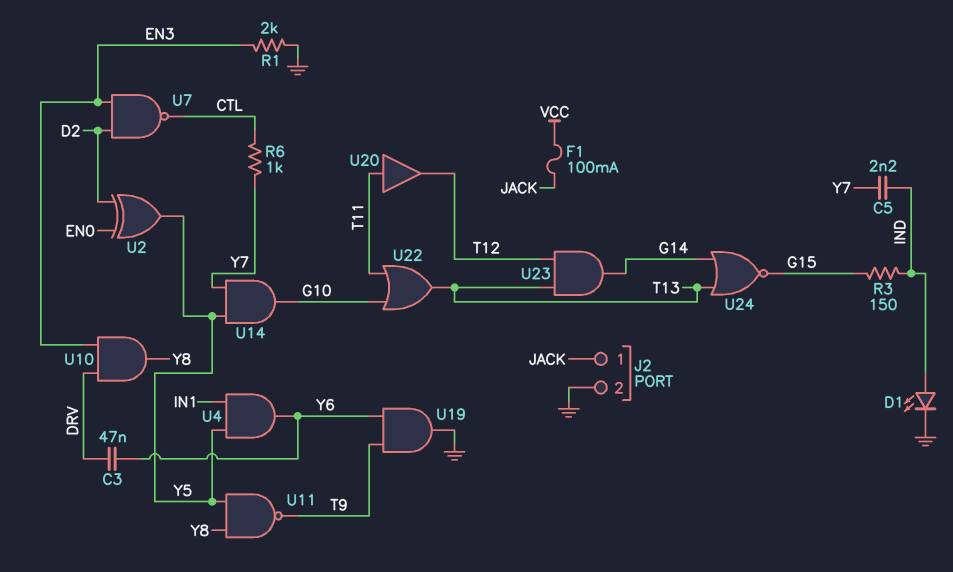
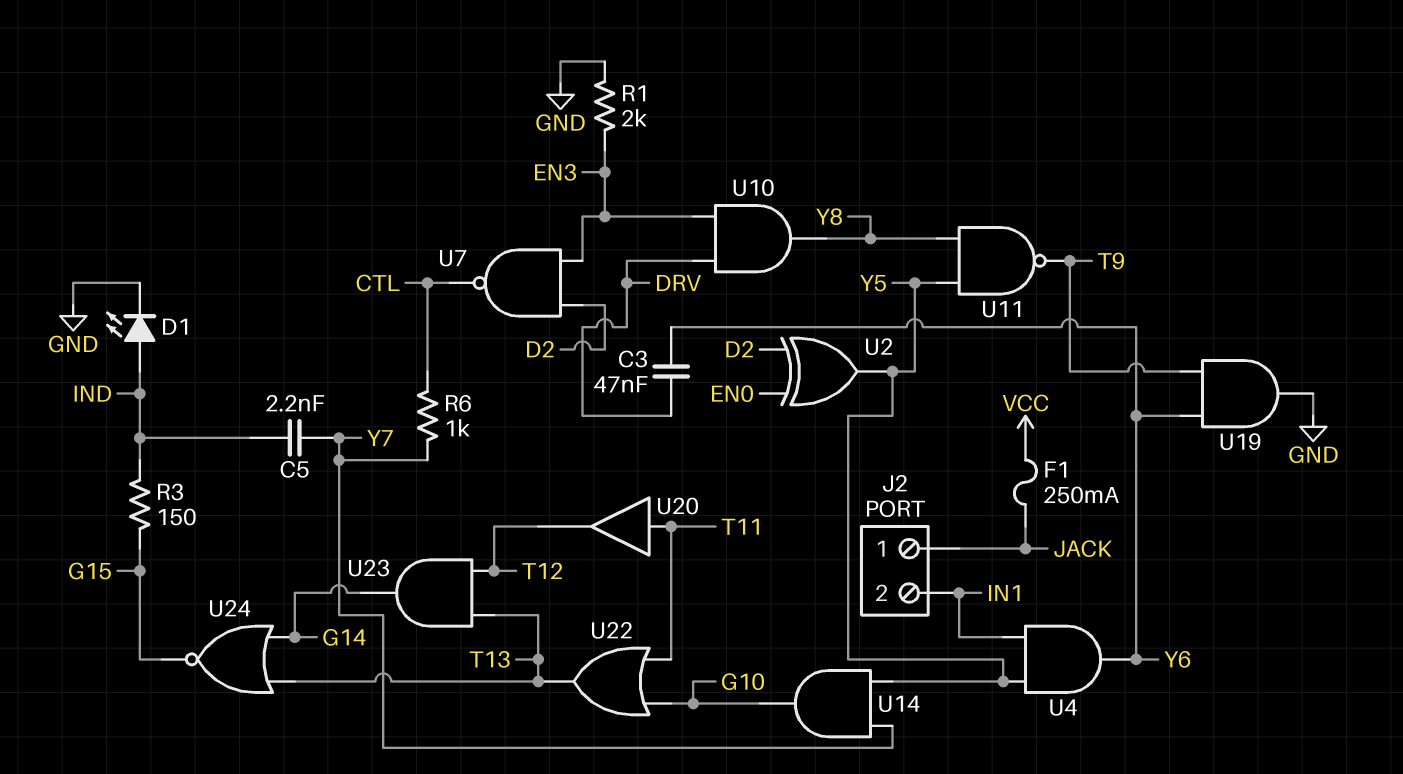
F1: 100mA (JACK, VCC) -> 250mA (JACK, VCC)
J2 pin 2: GND -> IN1

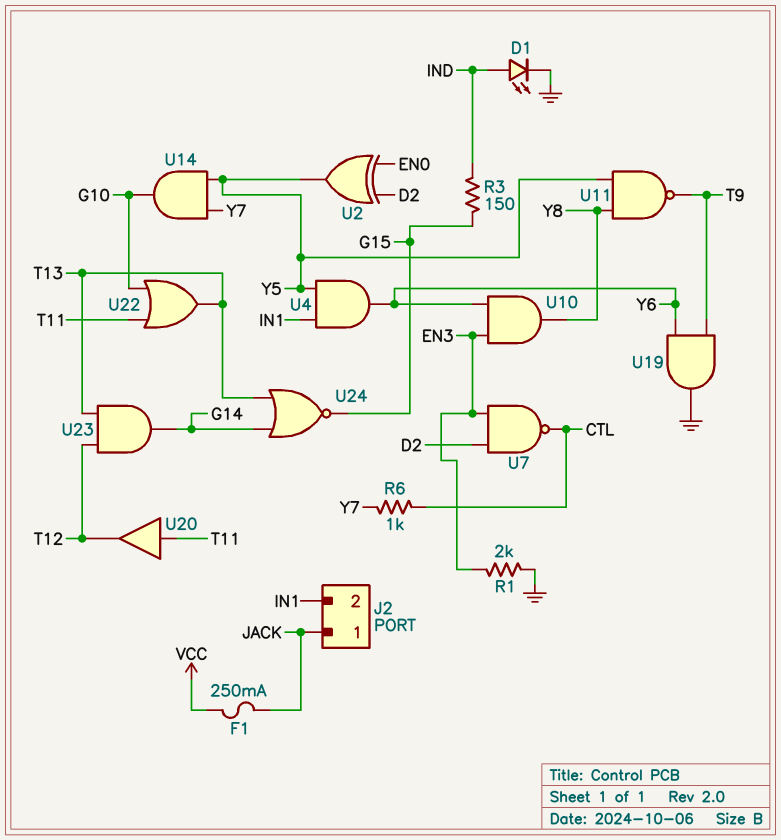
C3: 47nF (DRV, Y6) -> none
C5: 2.2nF (IND, Y7) -> none
U10: AND (in DRV, in EN3, out Y8) -> AND (in EN3, in Y6, out Y8)

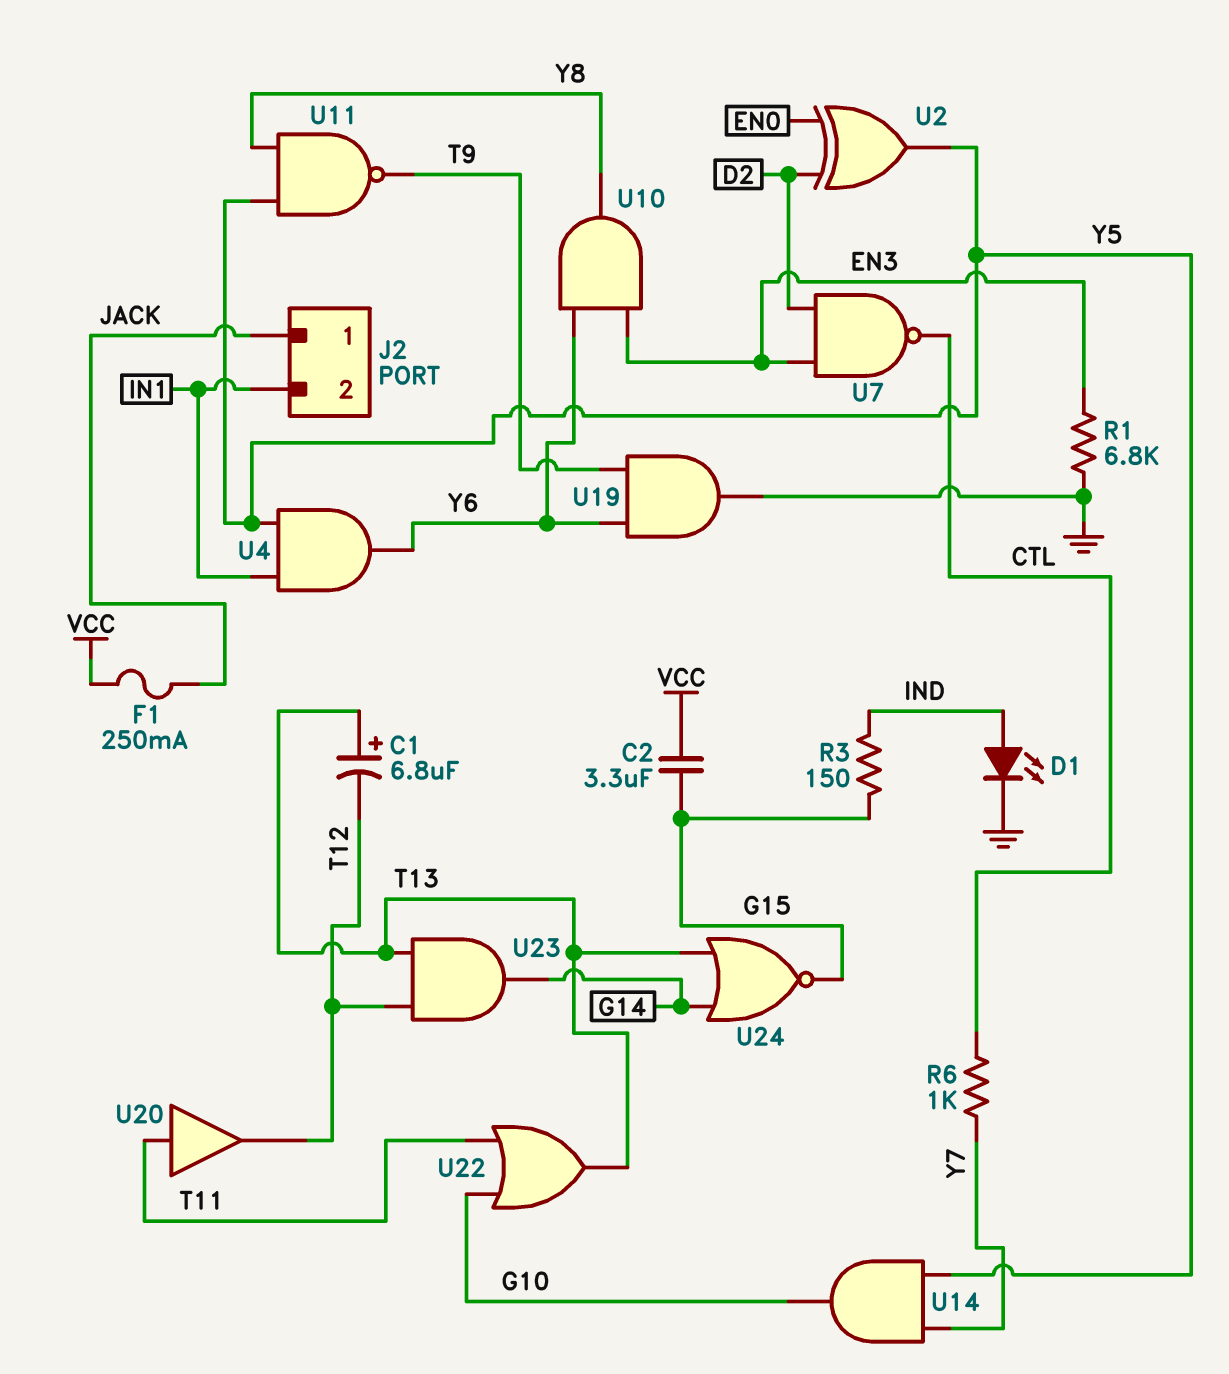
C1: none -> 6.8uF (plus T13, minus T12)
C2: none -> 3.3uF (G15, VCC)
R1: 2k (EN3, GND) -> 6.8k (EN3, GND)

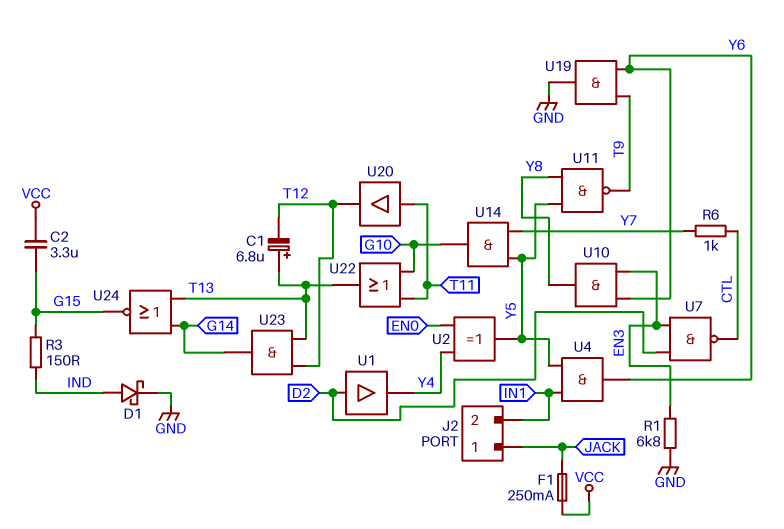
D1: LED (A IND, K GND) -> schottky (A IND, K GND)
U1: none -> buffer (in D2, out Y4)
U2: XOR (in D2, in EN0, out Y5) -> XOR (in EN0, in Y4, out Y5)

